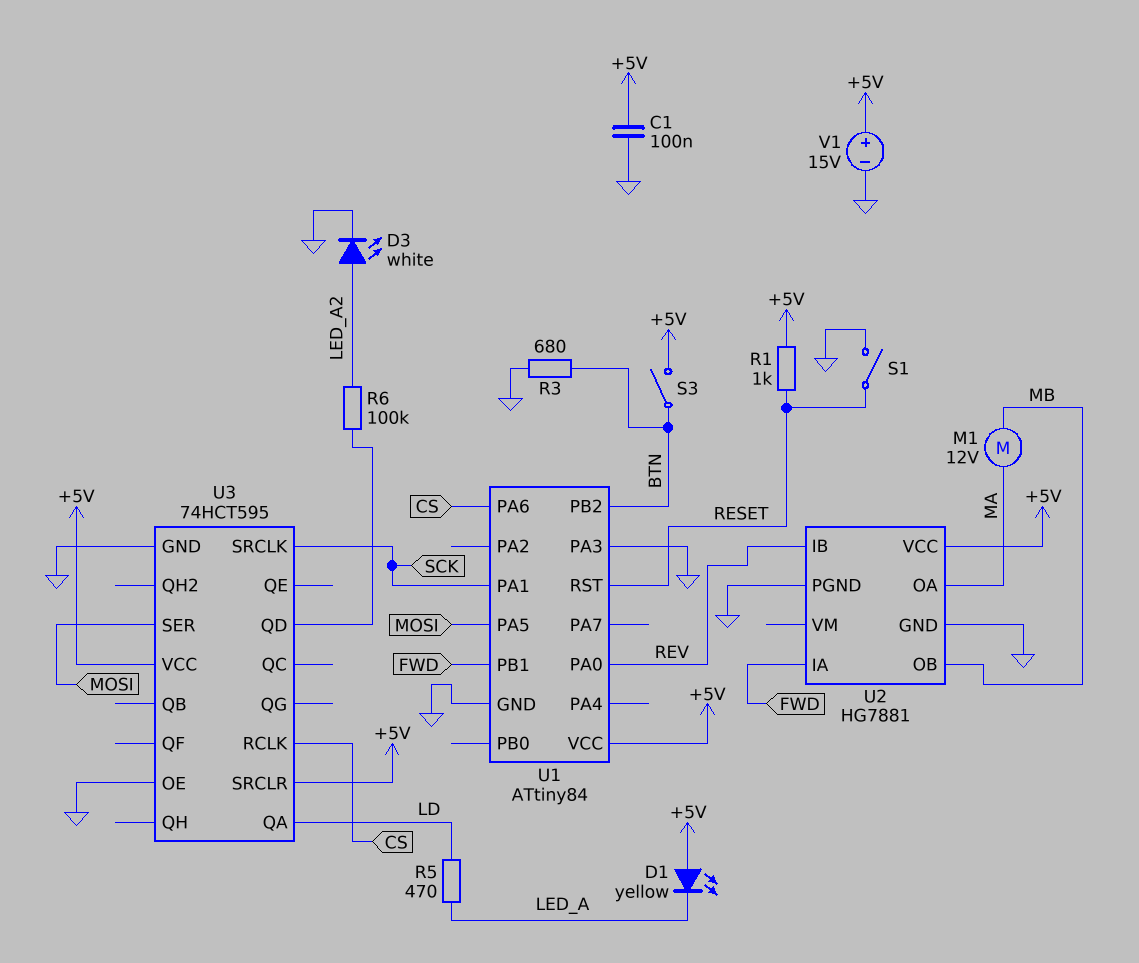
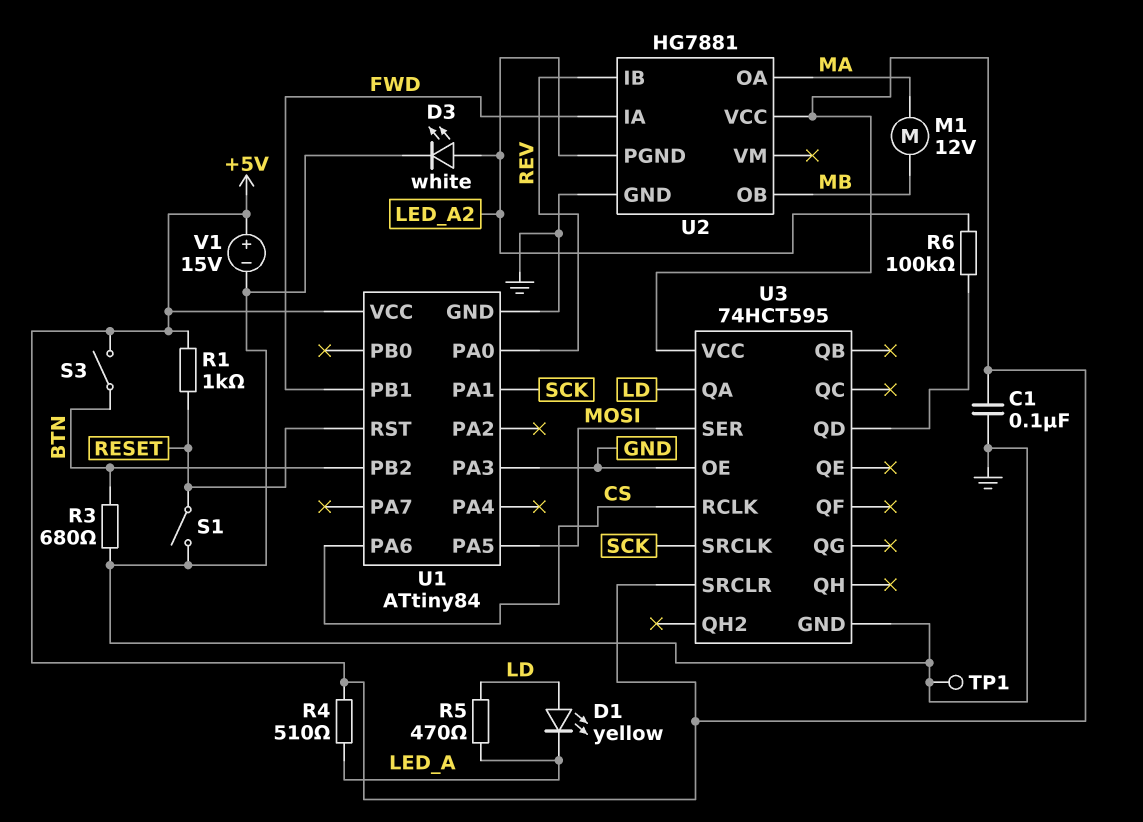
D1: LED yellow (A +5V, K LED_A) -> LED yellow (A LD, K LED_A)
R4: none -> 510 (+5V, LED_A)
TP1: none -> test point (GND)
U2 pin PGND: GND -> LED_A2

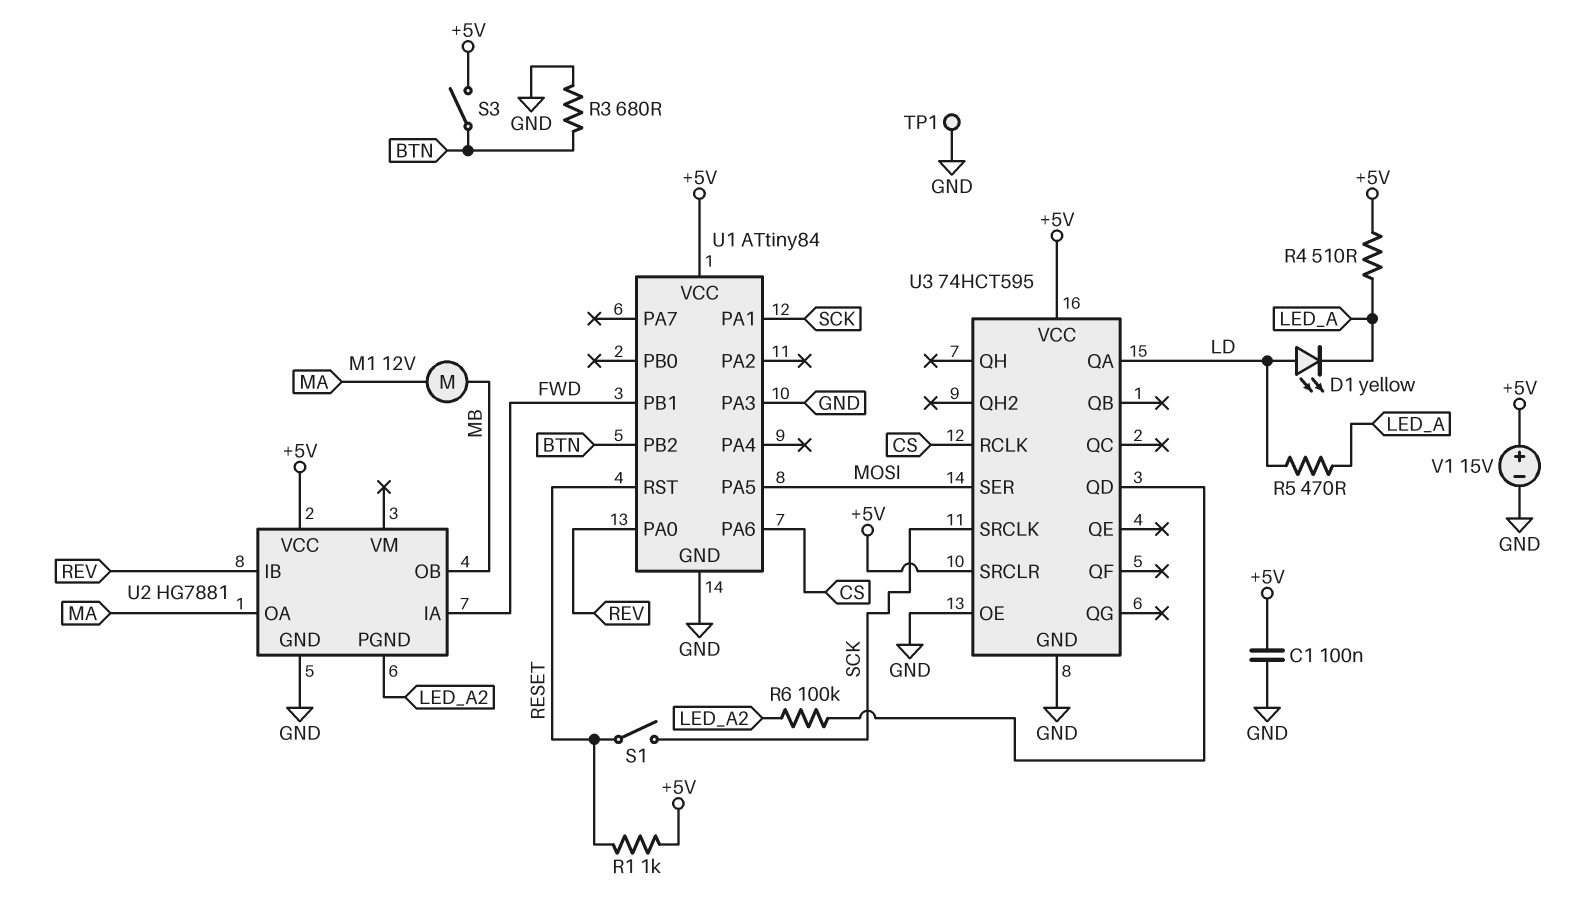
D3: LED white (A LED_A2, K GND) -> none
S1: switch (GND, RESET) -> switch (RESET, SCK)

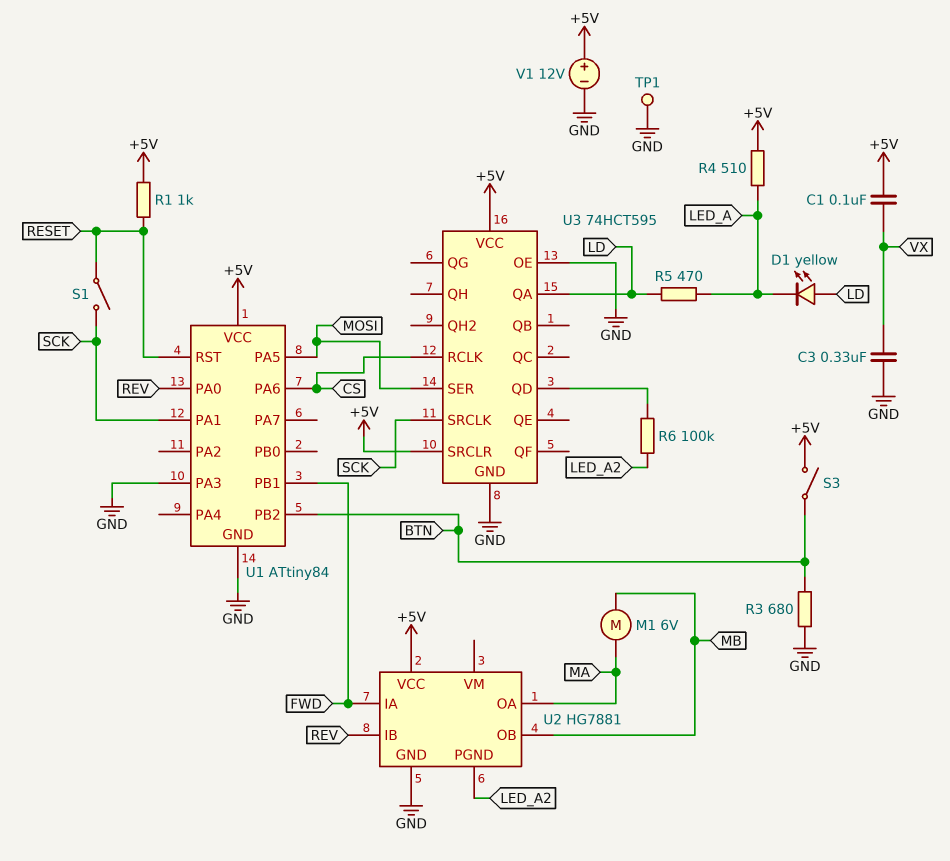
C1: 100nF (+5V, GND) -> 100nF (+5V, VX)
C3: none -> 330nF (GND, VX)
M1: motor 12V (MA, MB) -> motor 6V (MA, MB)
V1: 15V (plus +5V, minus GND) -> 12V (plus +5V, minus GND)

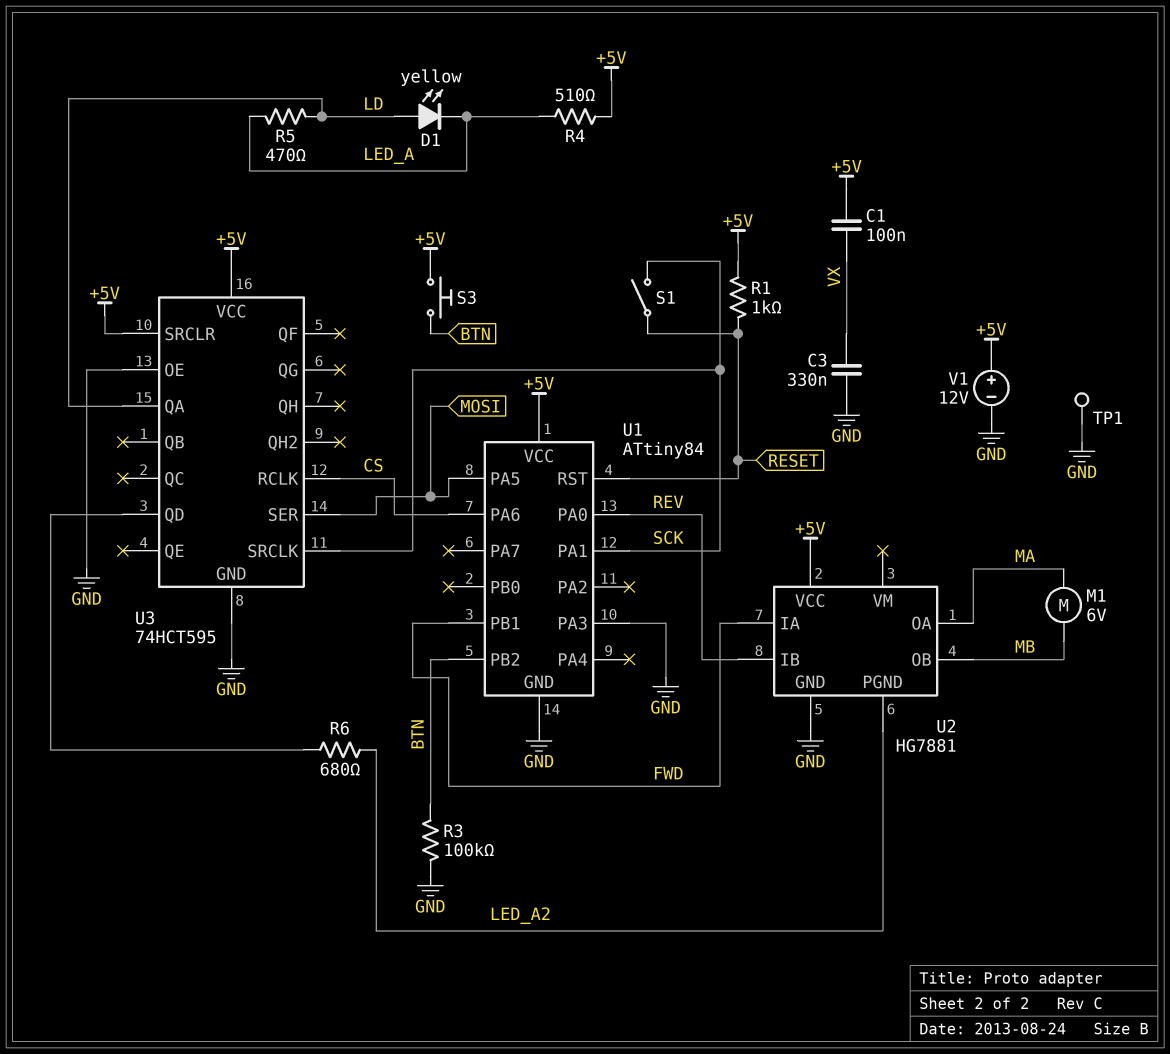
R3: 680 (BTN, GND) -> 100k (BTN, GND)
R6: 100k (LED_A2, U3/QD) -> 680 (LED_A2, U3/QD)
S3: switch (+5V, BTN) -> button (+5V, BTN)

